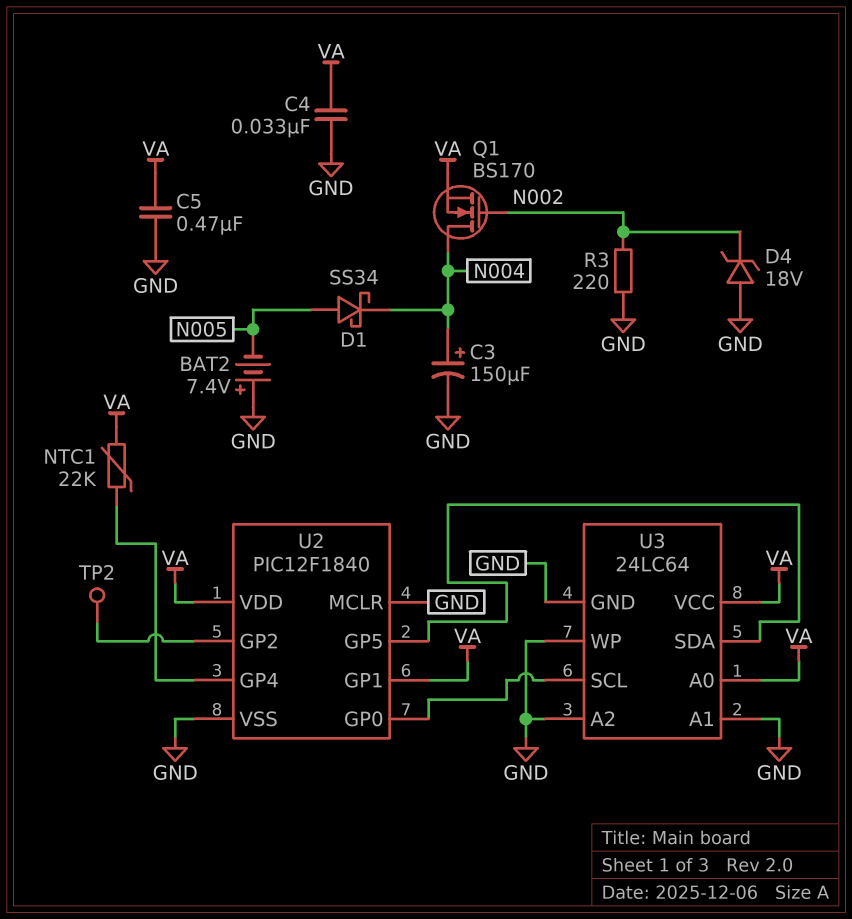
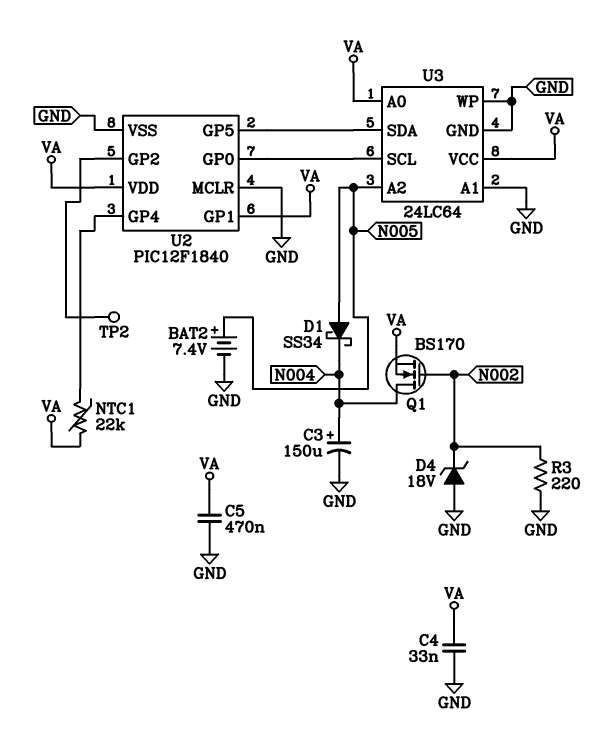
BAT2: 7.4V (plus GND, minus N005) -> 7.4V (plus N005, minus GND)
U3 pin A2: GND -> N005

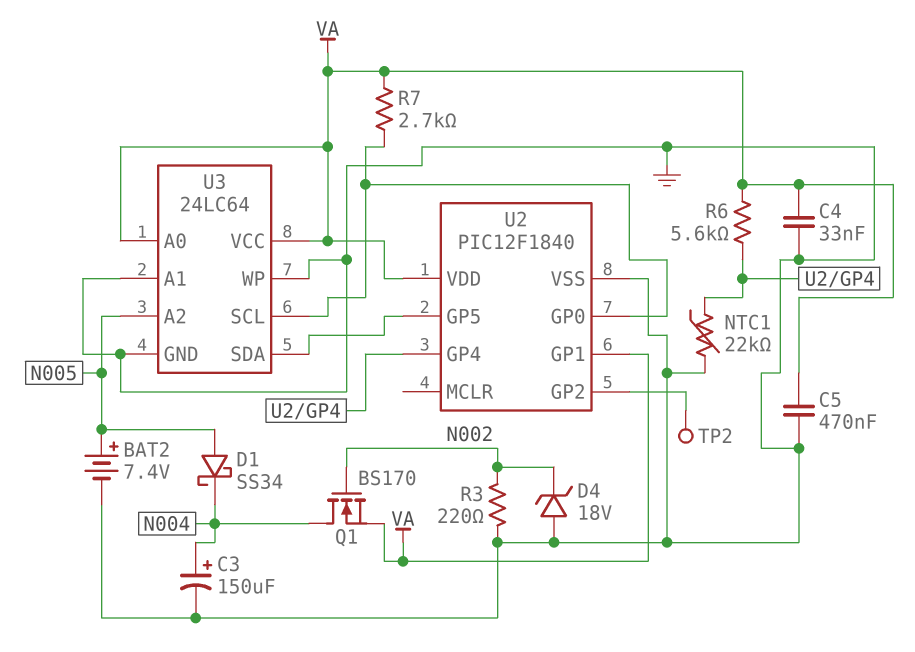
NTC1: 22k (U2/GP4, VA) -> 22k (GND, U2/GP4)
R6: none -> 5.6k (U2/GP4, VA)
R7: none -> 2.7k (U2/GP0, VA)
U2 pin MCLR: GND -> none

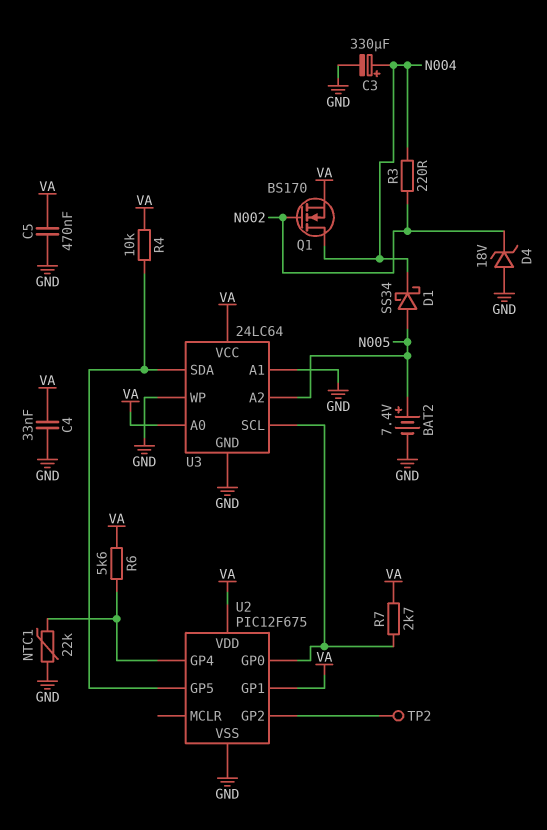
C3: 150uF (plus N004, minus GND) -> 330uF (plus N004, minus GND)
R3: 220 (GND, N002) -> 220 (N002, N004)
R4: none -> 10k (U2/GP5, VA)
U2: PIC12F1840 -> PIC12F675

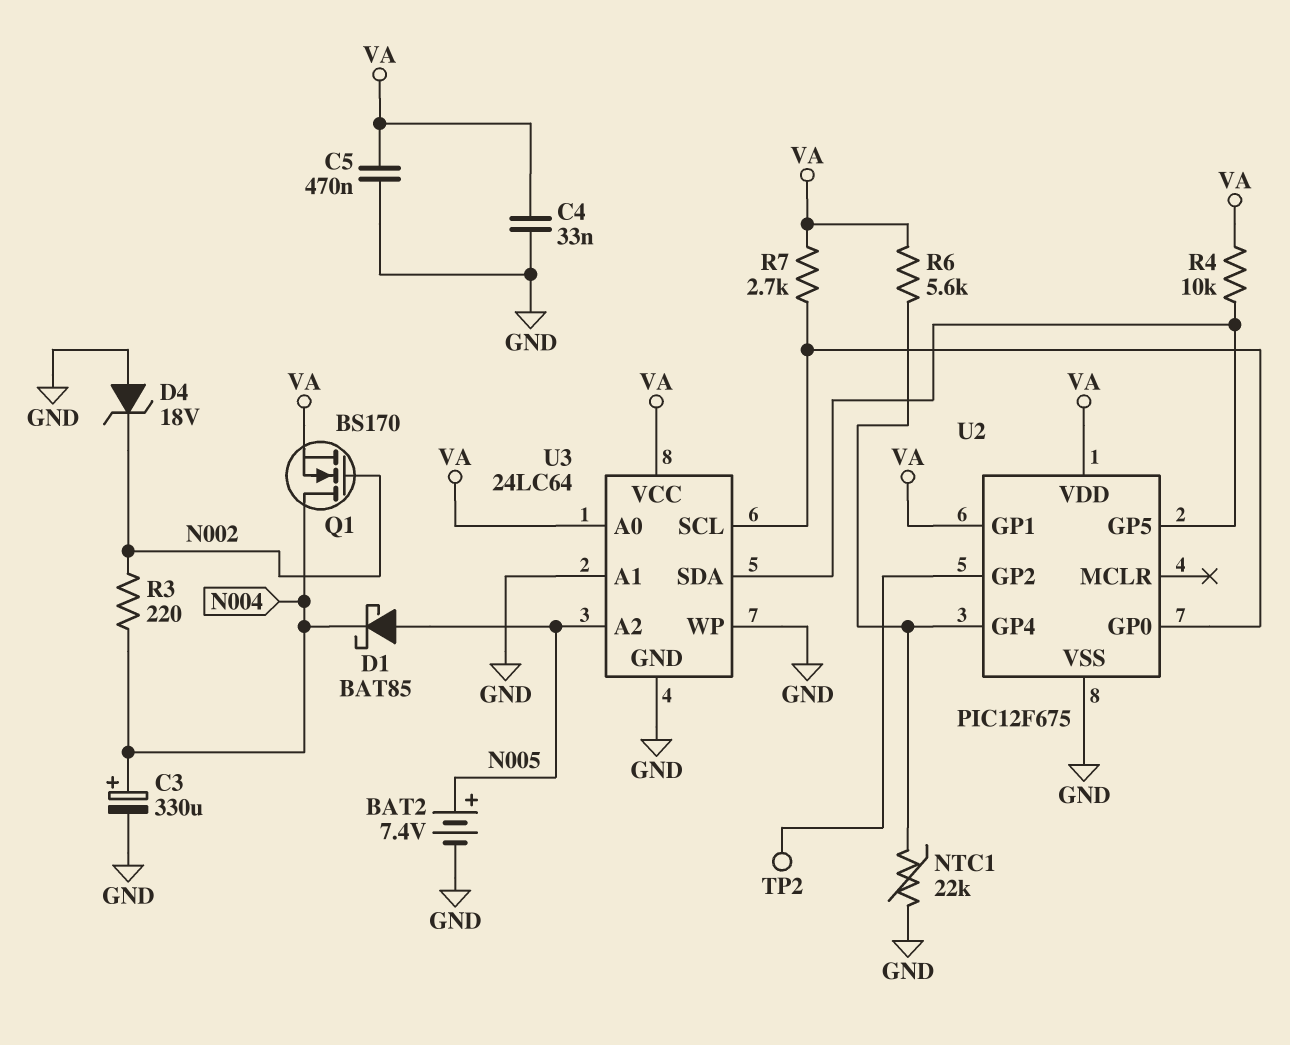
D1: schottky SS34 (A N005, K N004) -> schottky BAT85 (A N005, K N004)

